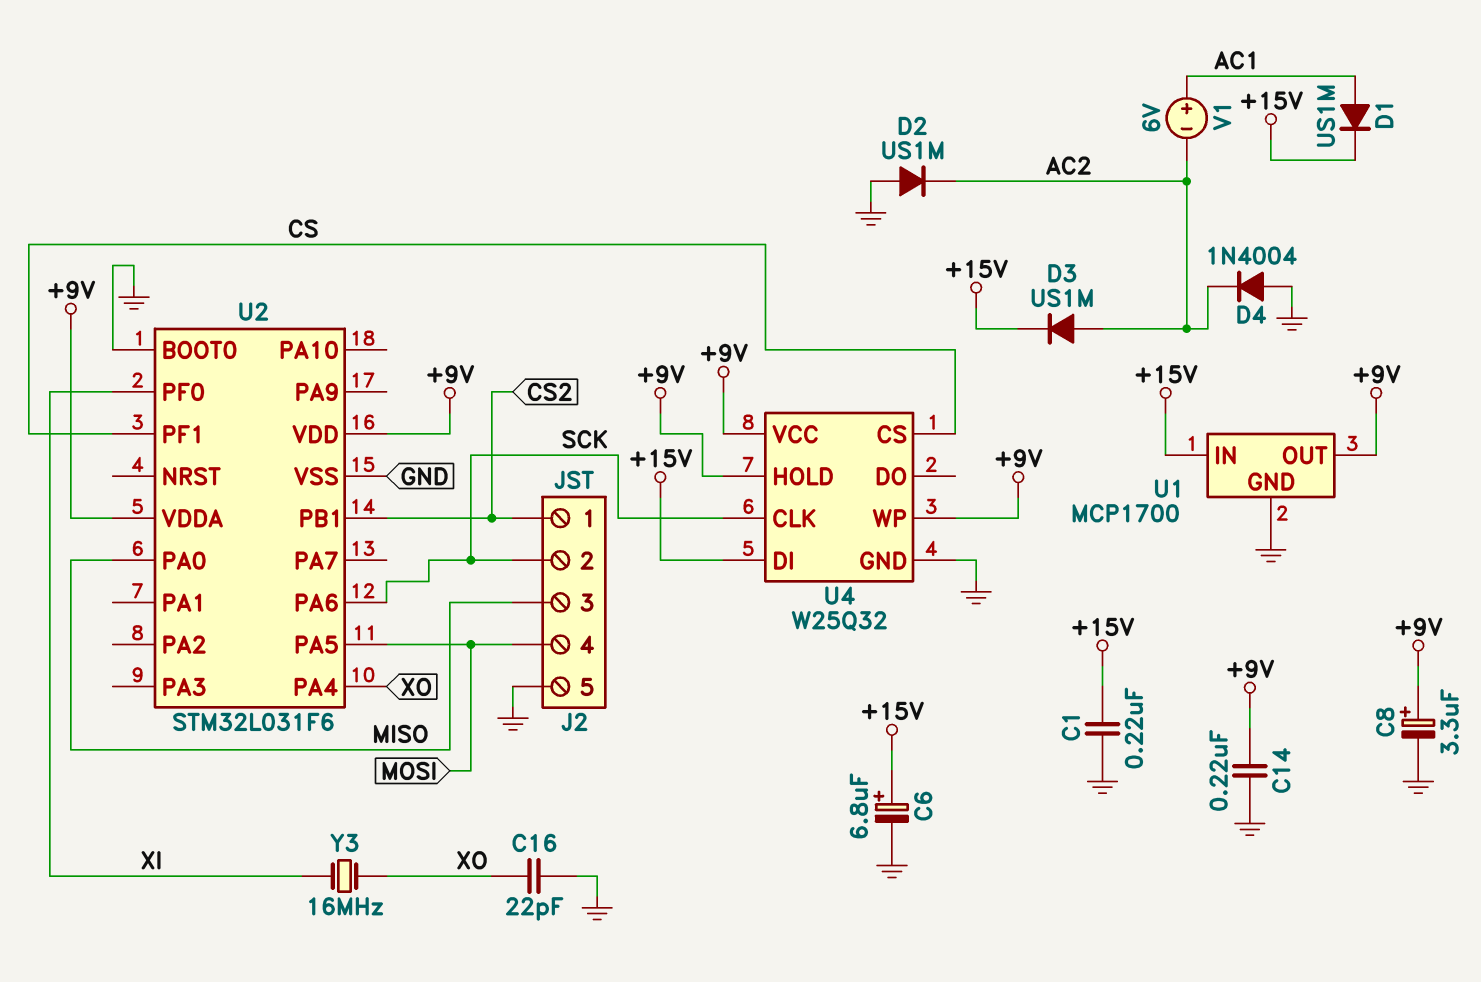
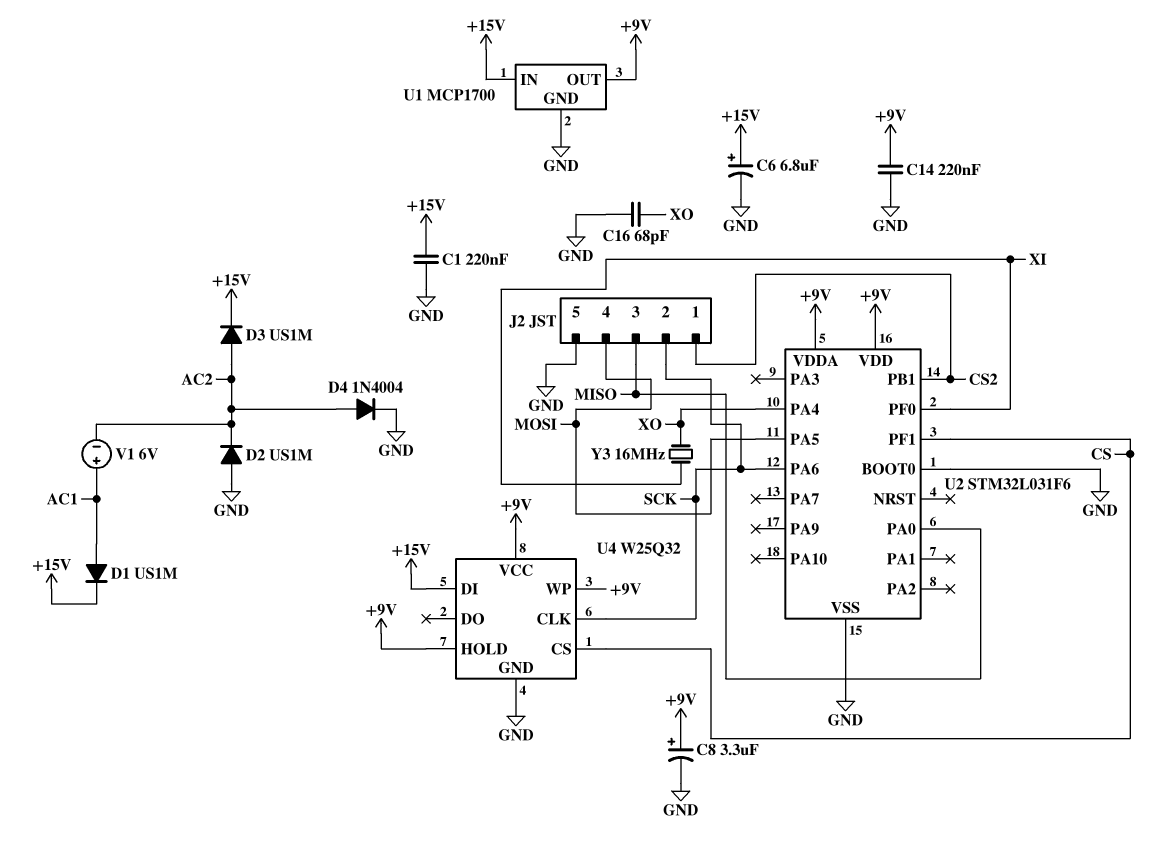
C16: 22pF (GND, XO) -> 68pF (GND, XO)
D4: diode 1N4004 (A GND, K AC2) -> diode 1N4004 (A AC2, K GND)

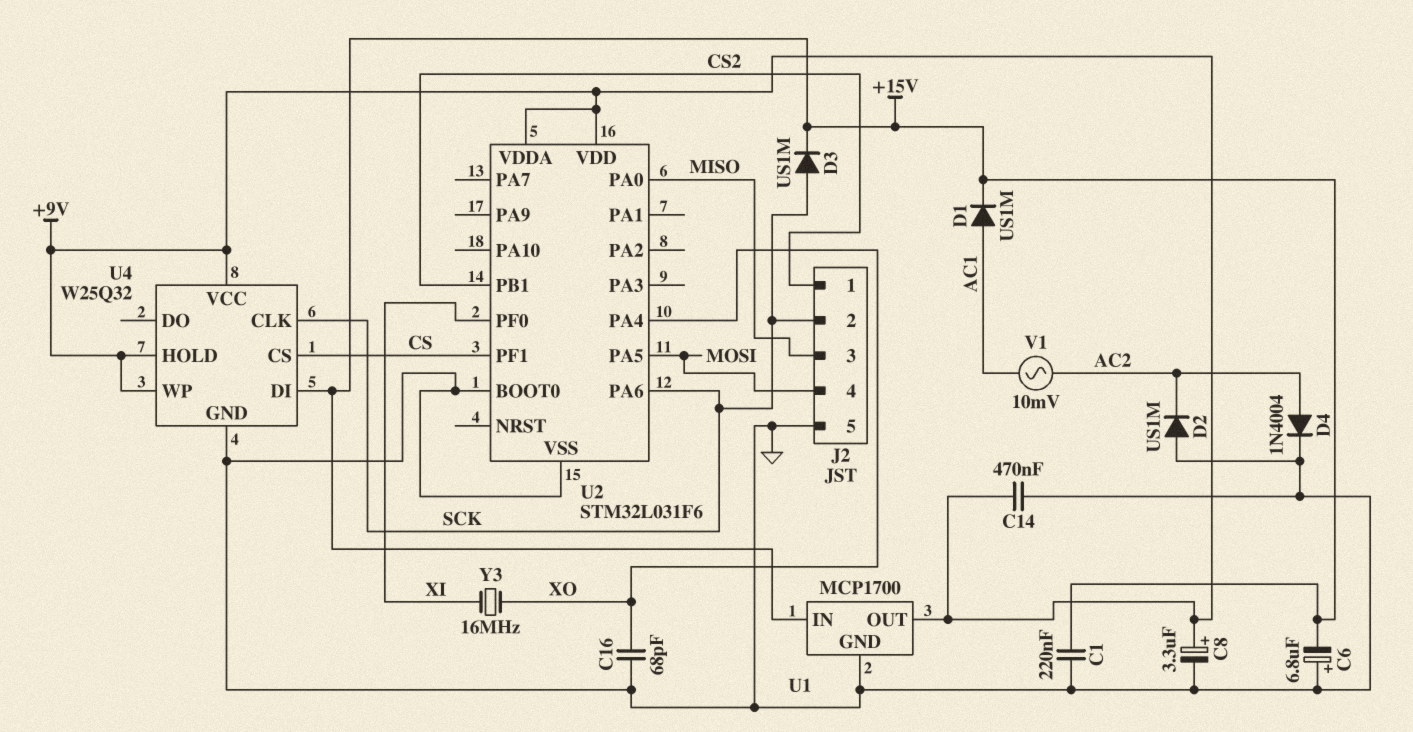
C6: 6.8uF (plus +15V, minus GND) -> 6.8uF (plus GND, minus +15V)
C14: 220nF (+9V, GND) -> 470nF (+9V, GND)
D3: diode US1M (A AC2, K +15V) -> diode US1M (A SCK, K +15V)
V1: 6V (plus AC1, minus AC2) -> AC 10mV (AC1, AC2)

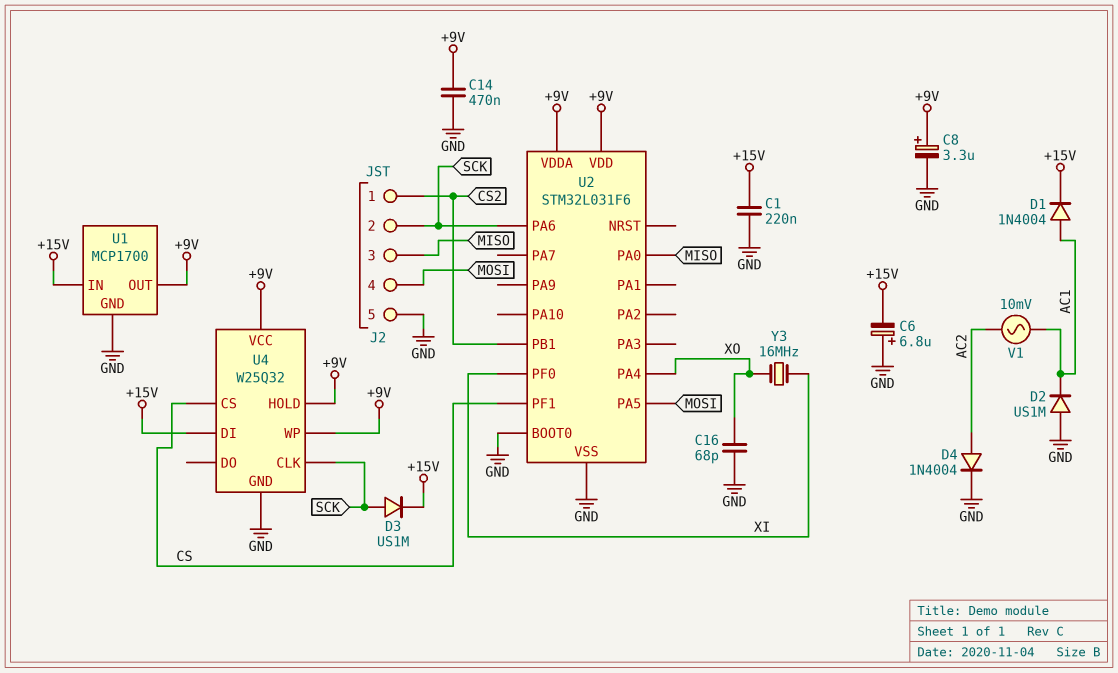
D1: diode US1M (A AC1, K +15V) -> diode 1N4004 (A AC1, K +15V)
D2: diode US1M (A GND, K AC2) -> diode US1M (A GND, K AC1)

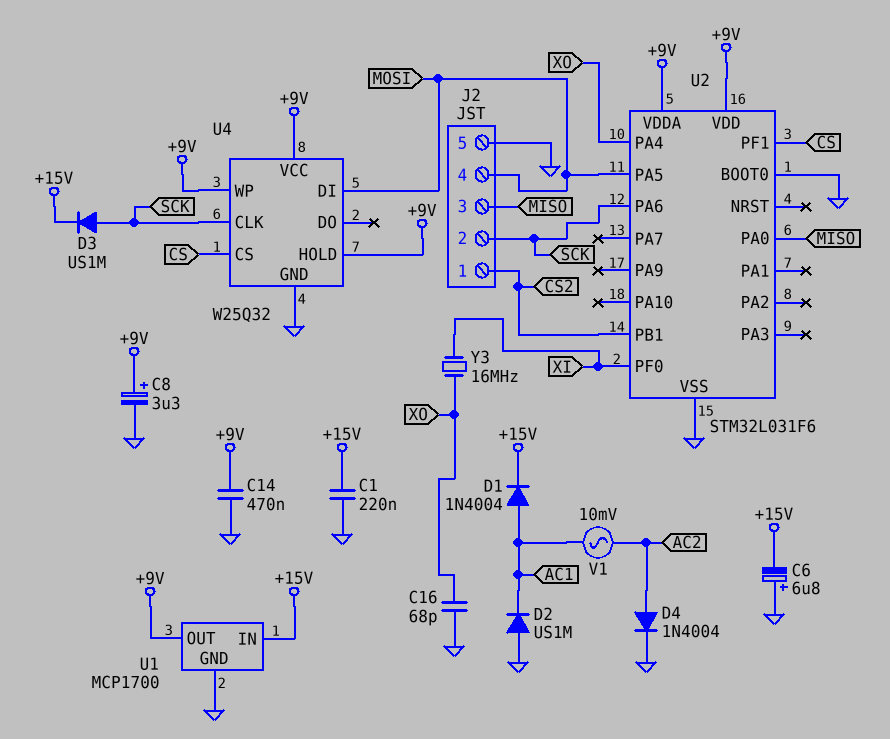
U4 pin DI: +15V -> MOSI

